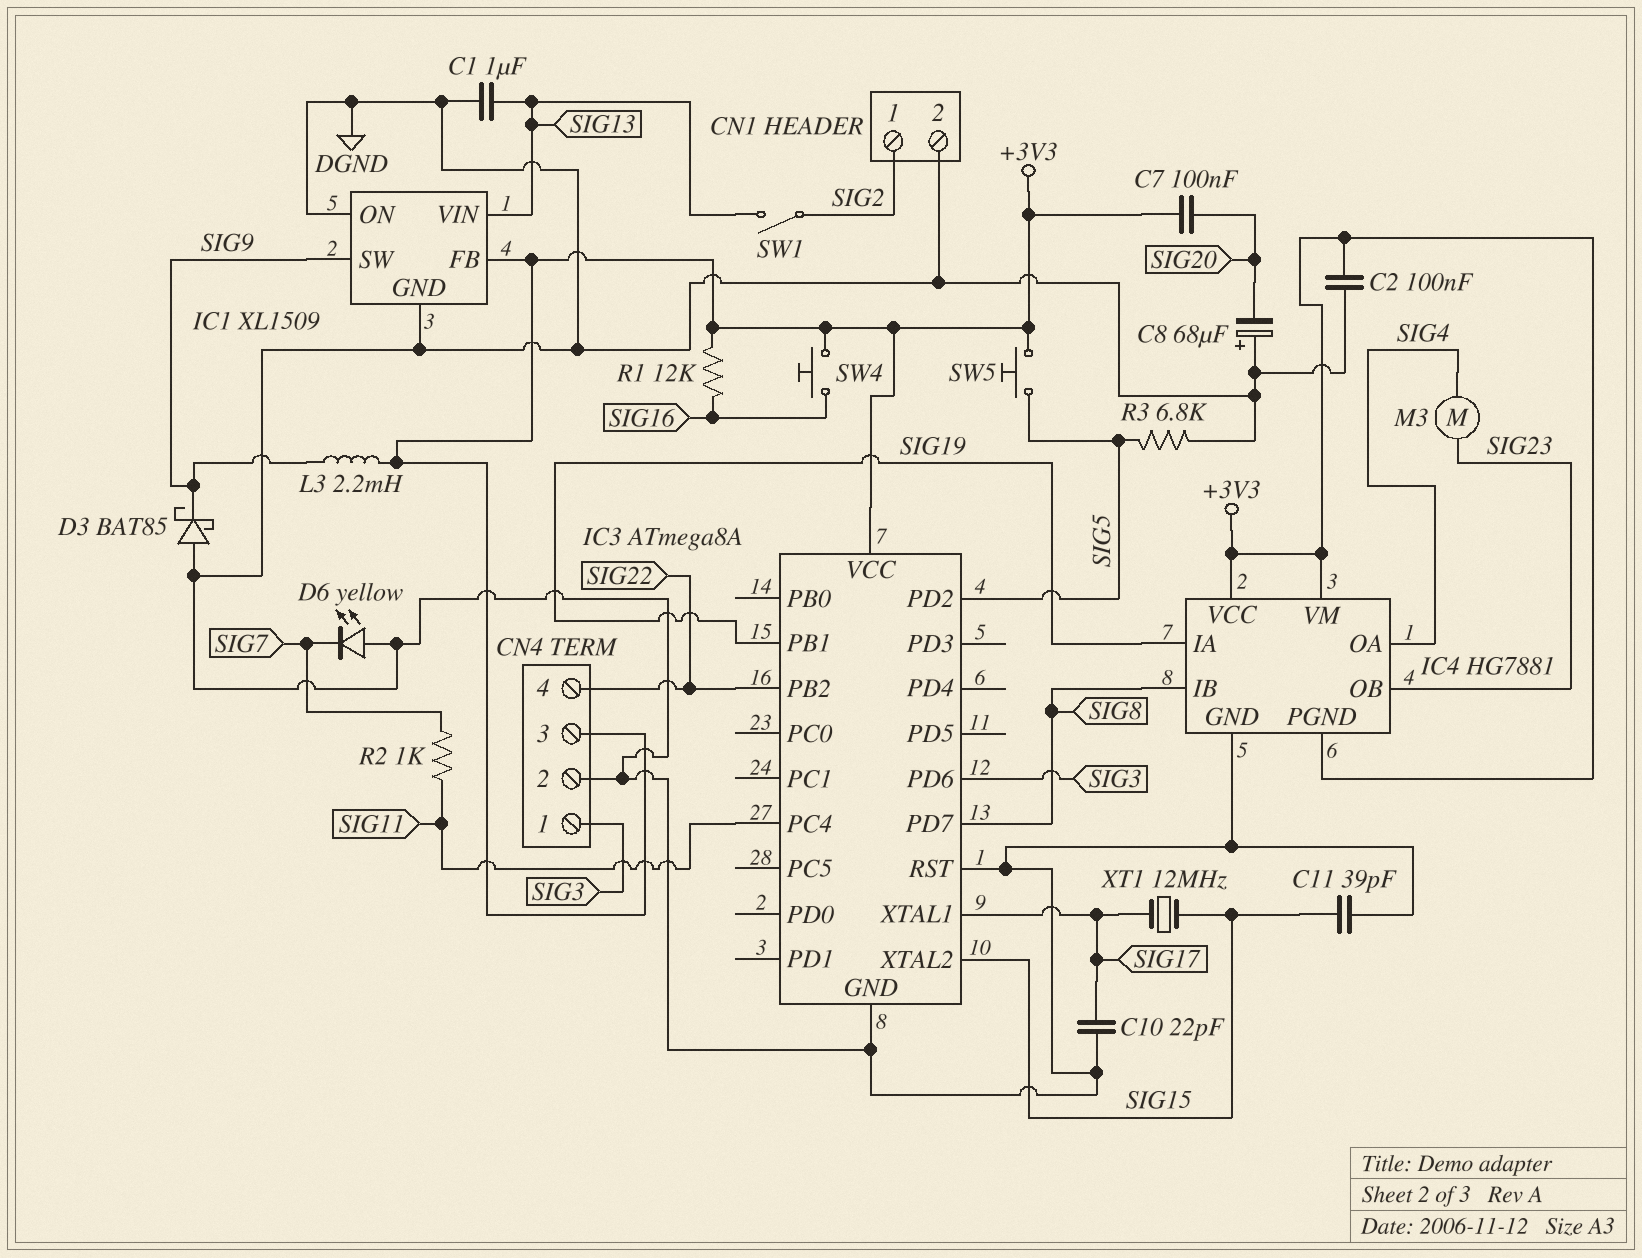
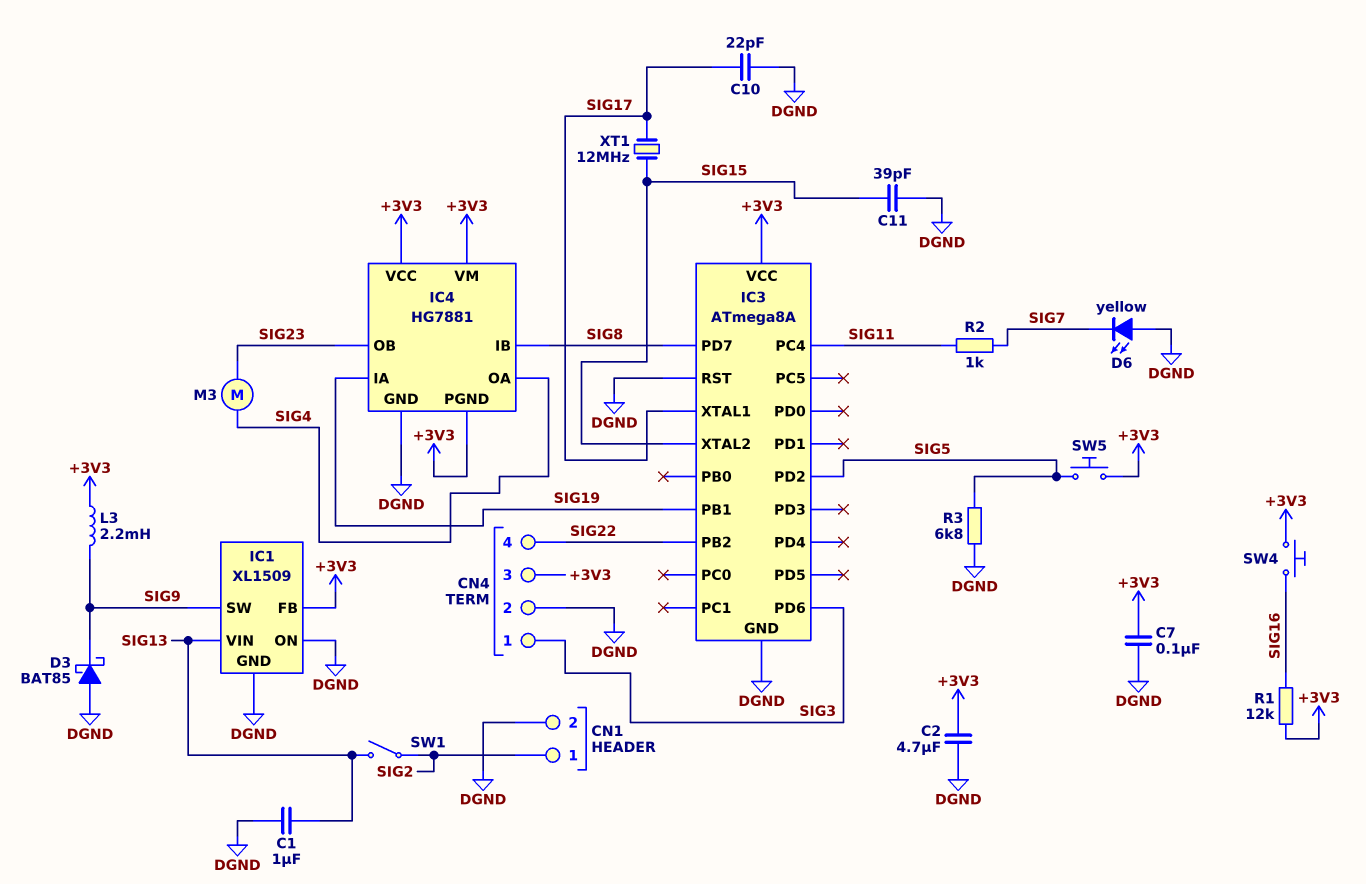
C2: 100nF (+3V3, DGND) -> 4.7uF (+3V3, DGND)
C7: 100nF (+3V3, SIG20) -> 100nF (+3V3, DGND)
C8: 68uF (plus DGND, minus SIG20) -> none

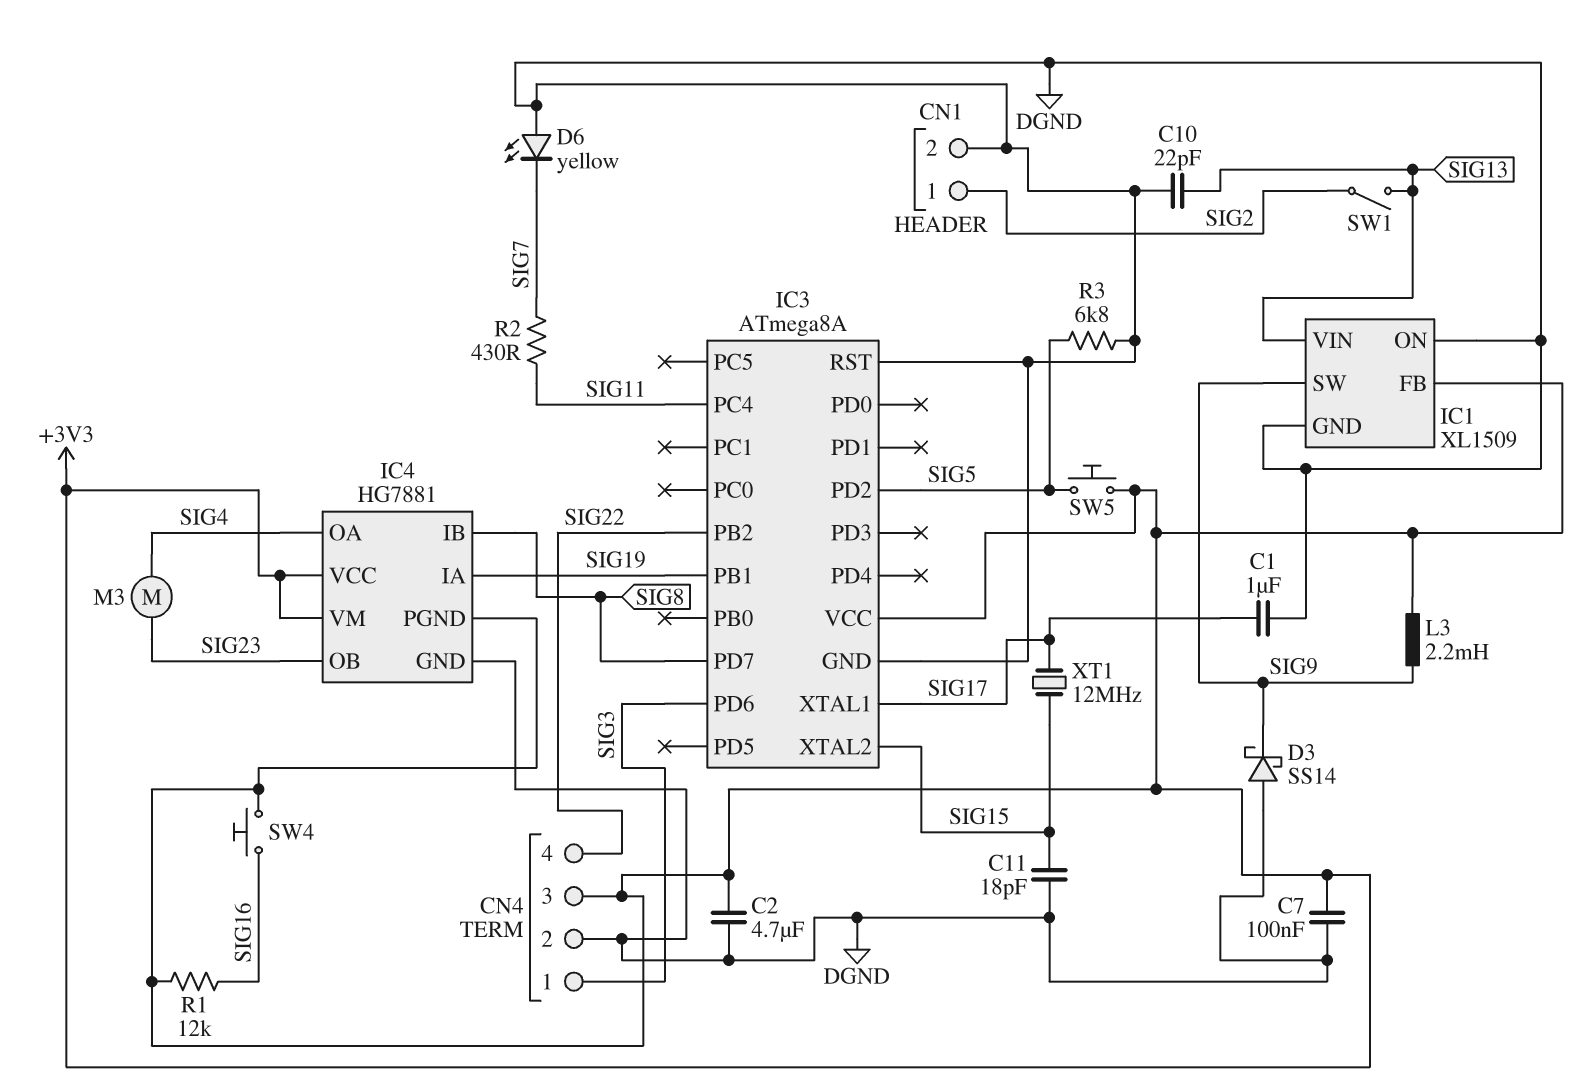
C1: 1uF (DGND, SIG13) -> 1uF (DGND, SIG17)
C10: 22pF (DGND, SIG17) -> 22pF (DGND, SIG13)
C11: 39pF (DGND, SIG15) -> 18pF (DGND, SIG15)
D3: schottky BAT85 (A DGND, K SIG9) -> schottky SS14 (A DGND, K SIG9)
R2: 1k (SIG7, SIG11) -> 430 (SIG7, SIG11)

